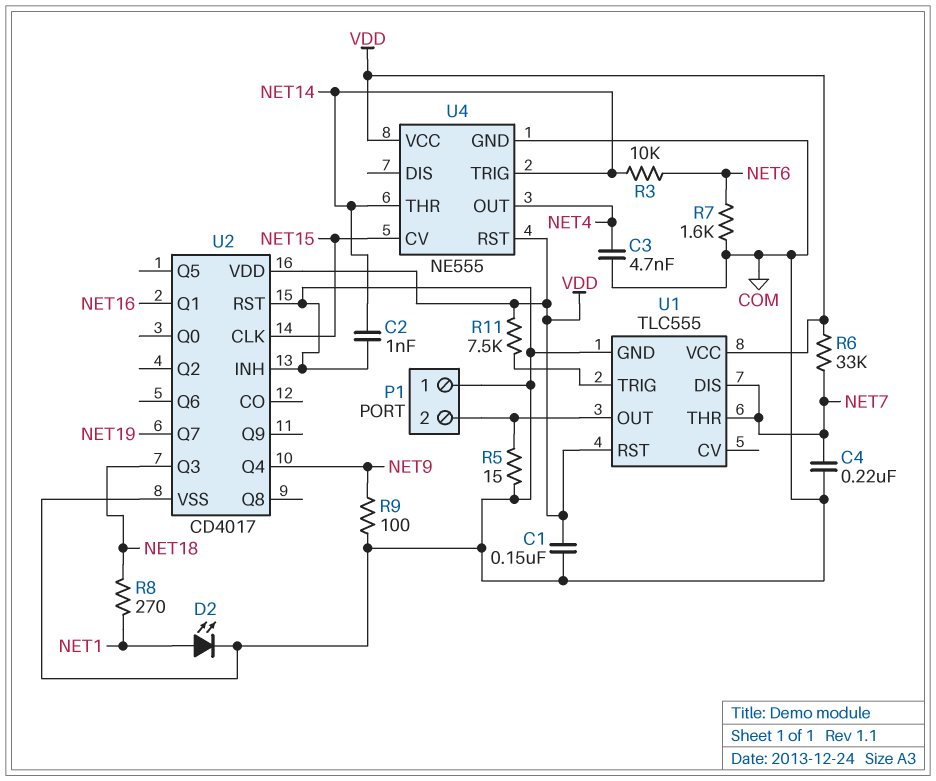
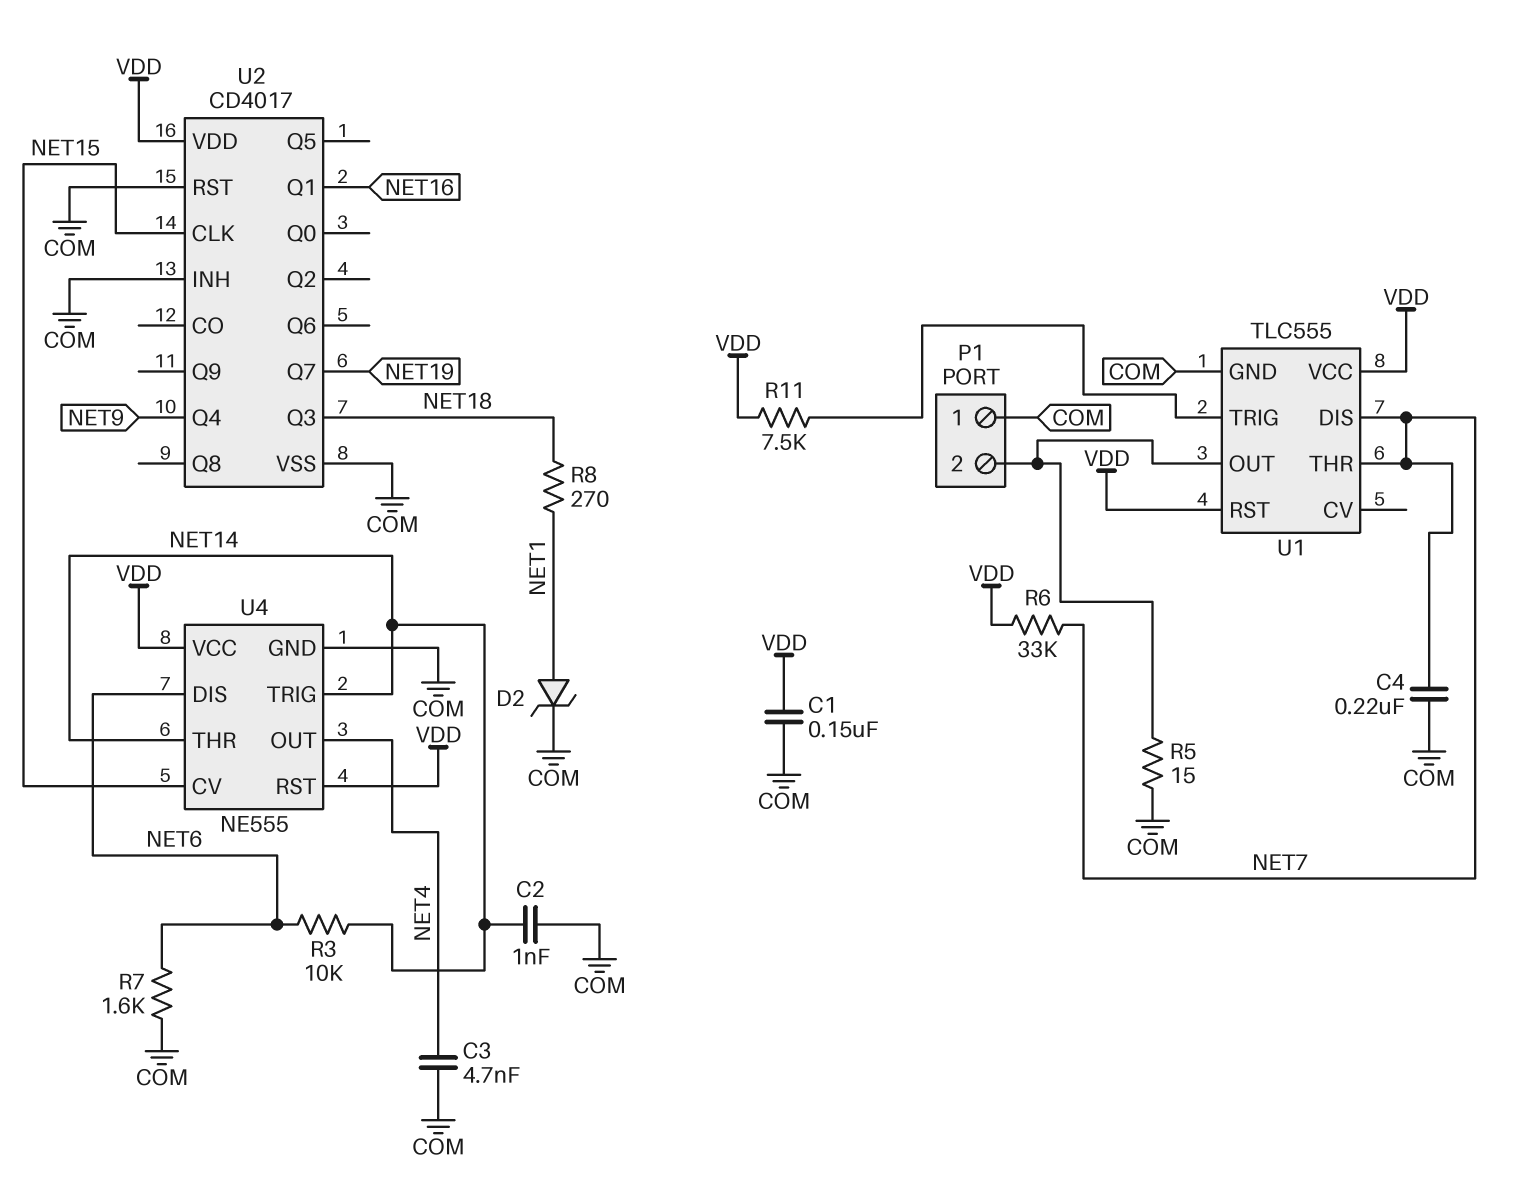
D2: LED (A NET1, K COM) -> zener (A NET1, K COM)
R9: 100 (COM, NET9) -> none
U4 pin DIS: none -> NET6

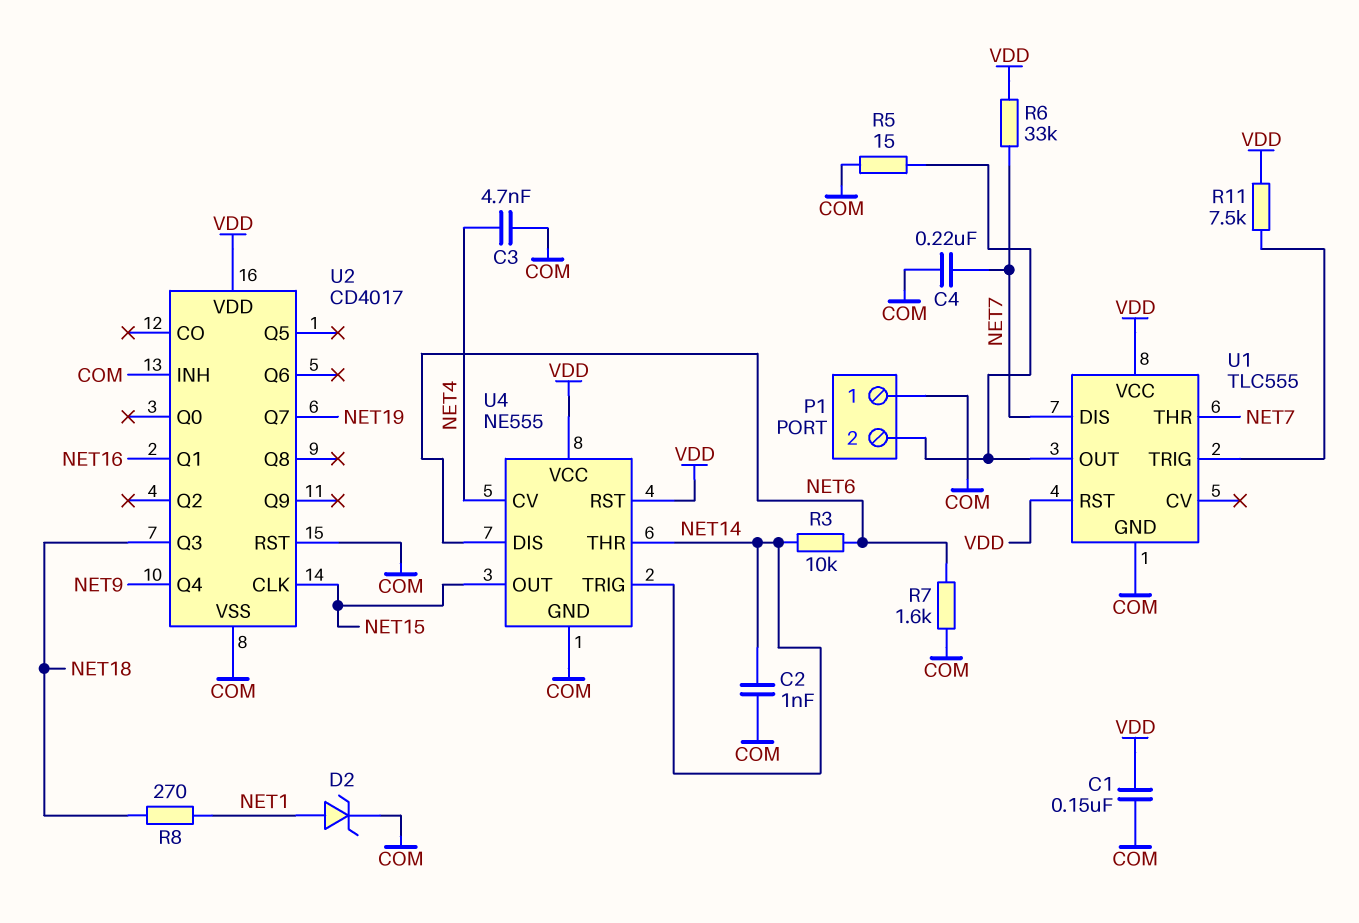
U4 pin CV: NET15 -> NET4
U4 pin OUT: NET4 -> NET15

